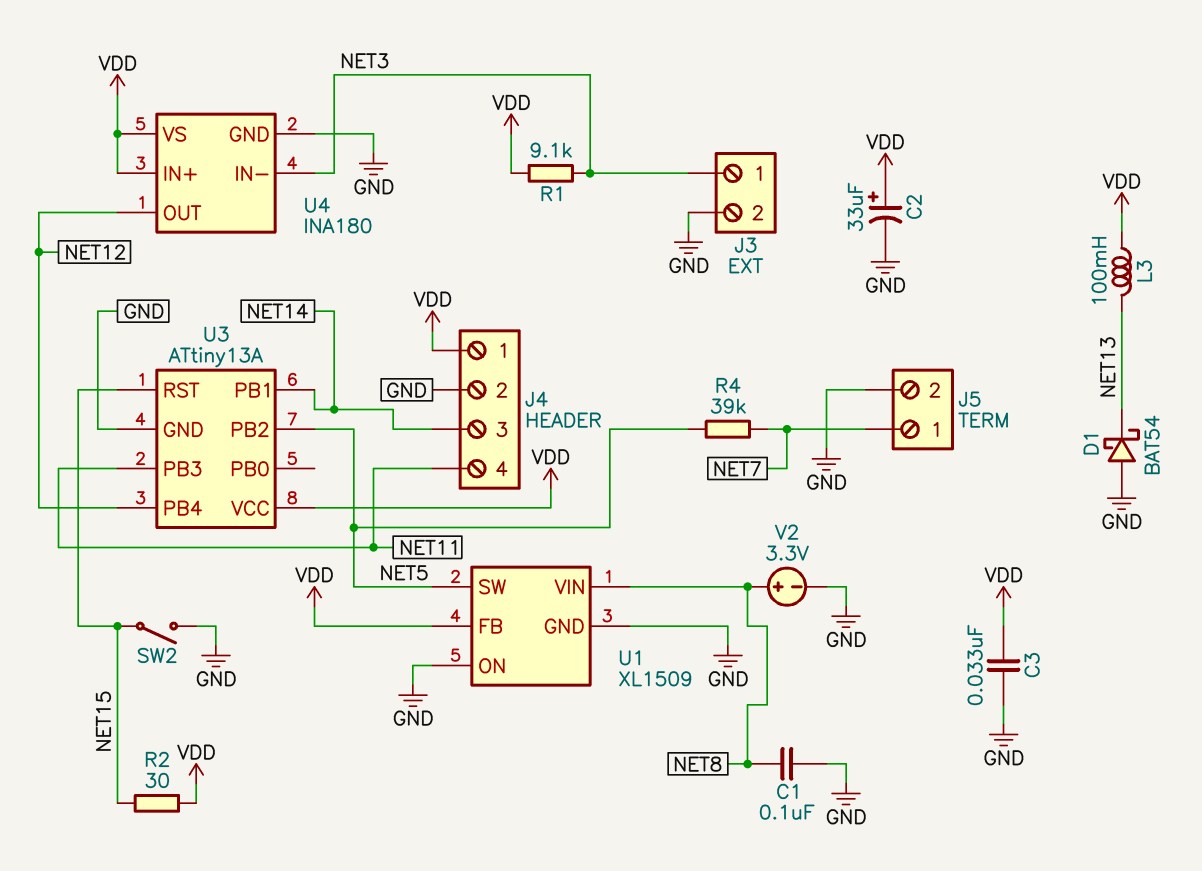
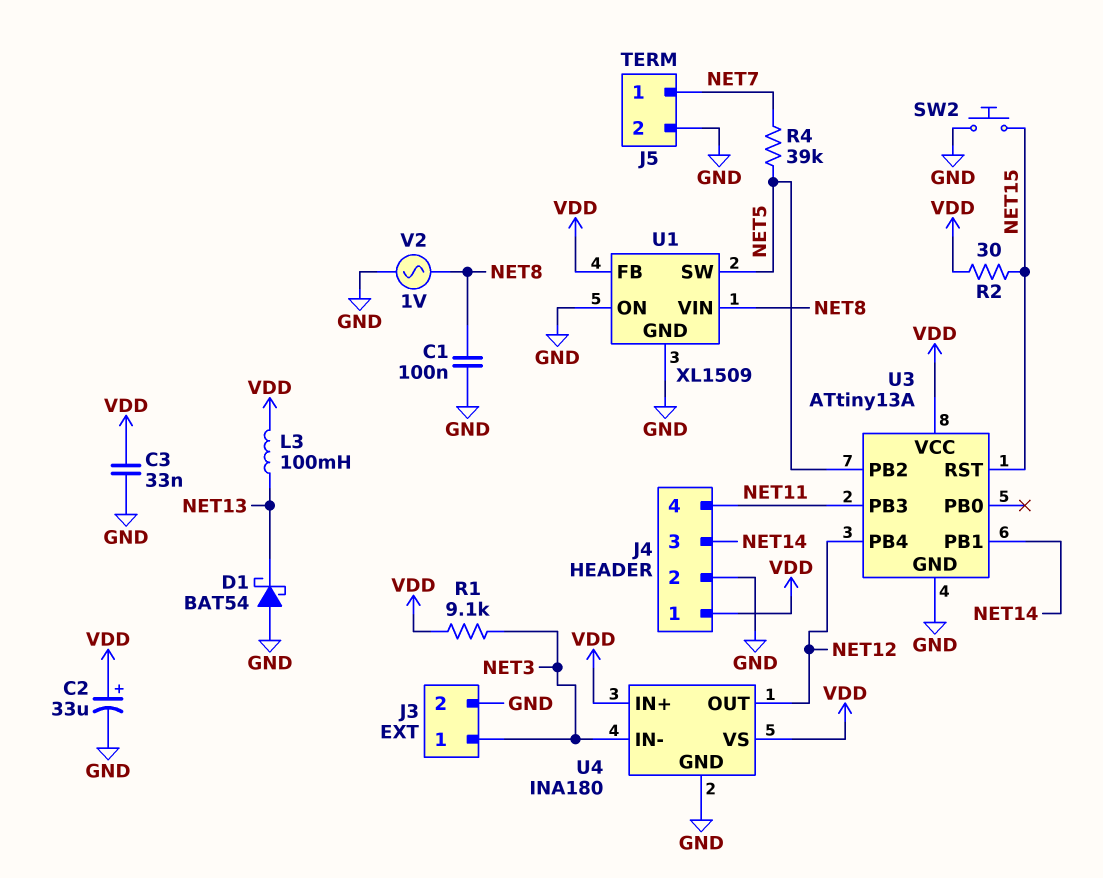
SW2: switch (GND, NET15) -> button (GND, NET15)
V2: 3.3V (plus NET8, minus GND) -> AC 1V (GND, NET8)

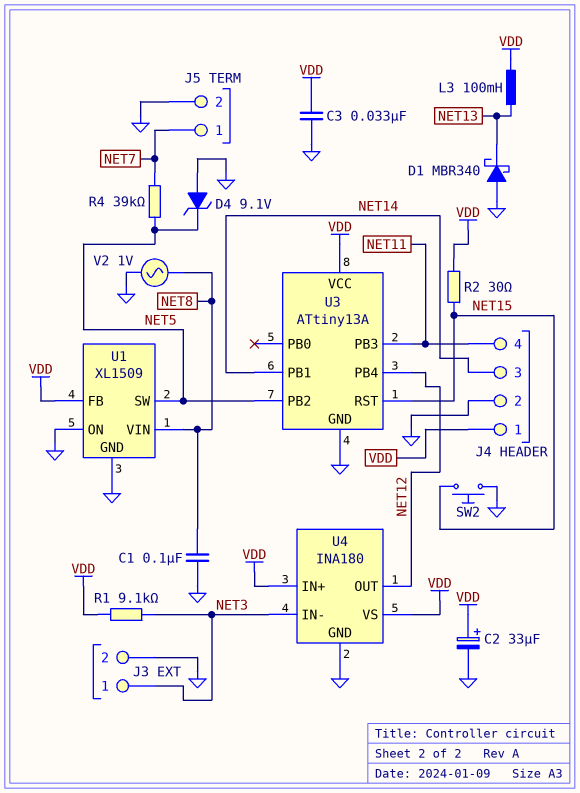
D1: schottky BAT54 (A GND, K NET13) -> schottky MBR340 (A GND, K NET13)
D4: none -> zener 9.1V (A GND, K NET5)

